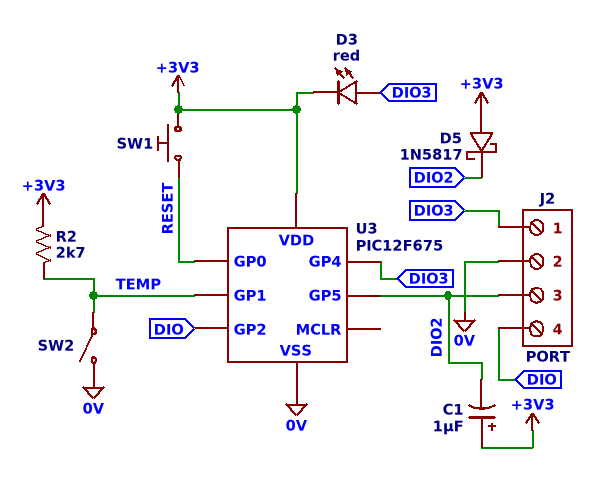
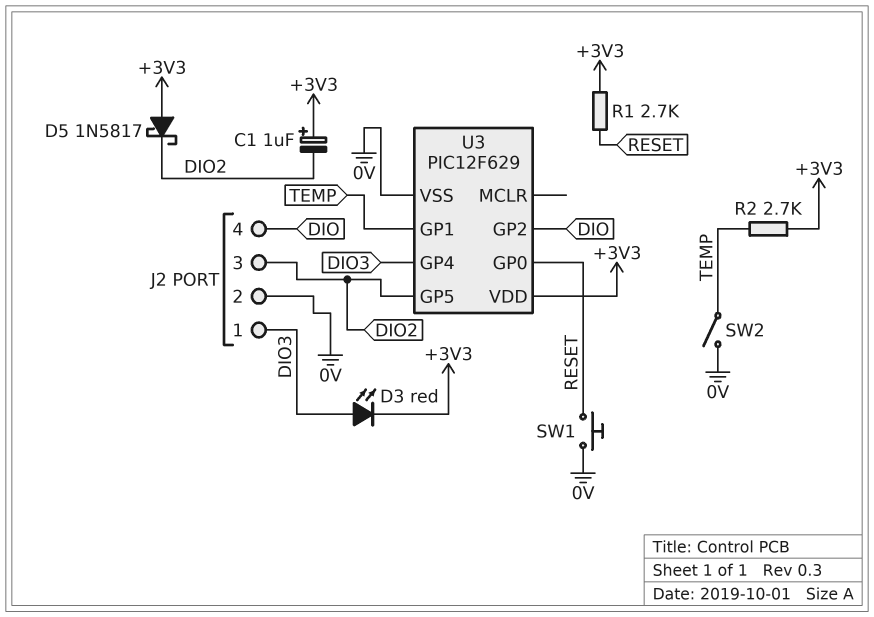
R1: none -> 2.7k (+3V3, RESET)
SW1: button (+3V3, RESET) -> button (0V, RESET)
U3: PIC12F675 -> PIC12F629

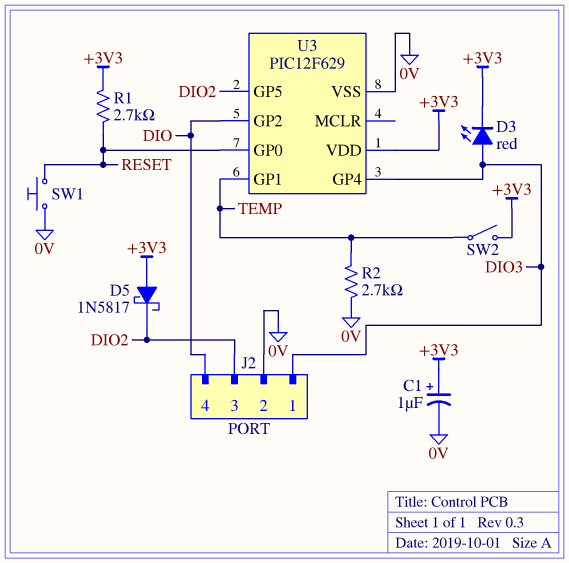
C1: 1uF (plus +3V3, minus DIO2) -> 1uF (plus +3V3, minus 0V)
R2: 2.7k (+3V3, TEMP) -> 2.7k (0V, TEMP)
SW2: switch (0V, TEMP) -> switch (+3V3, TEMP)

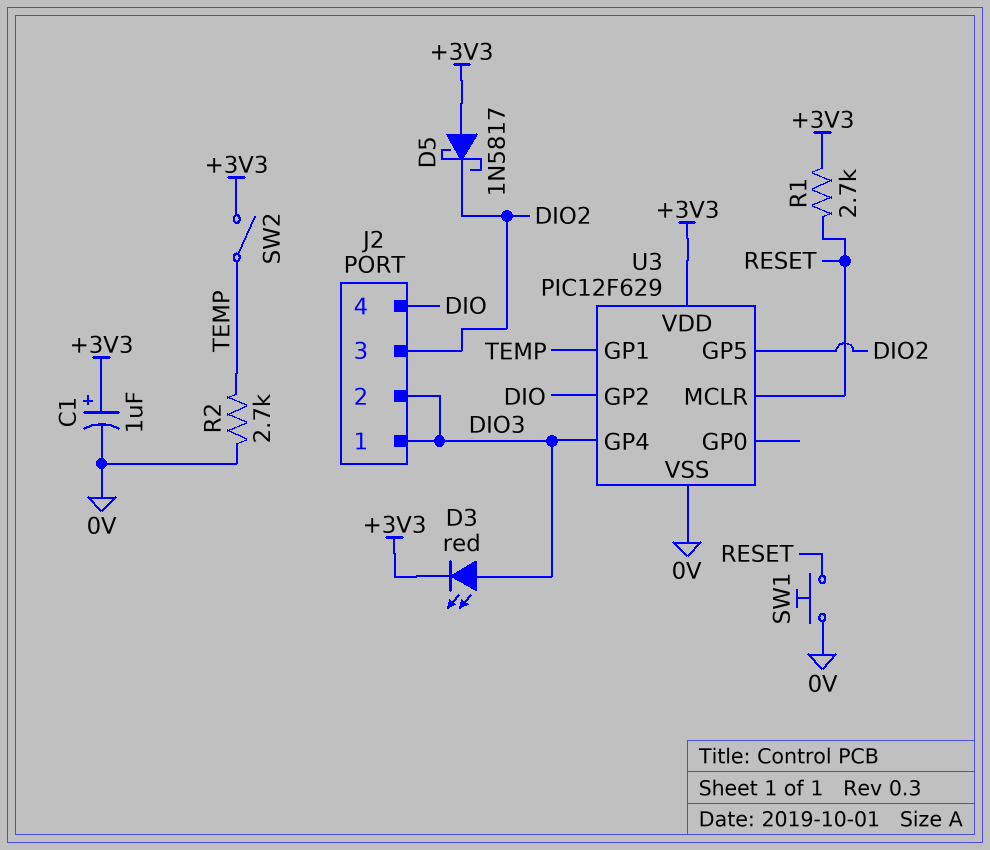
J2 pin 2: 0V -> DIO3
U3 pin GP0: RESET -> none
U3 pin MCLR: none -> RESET

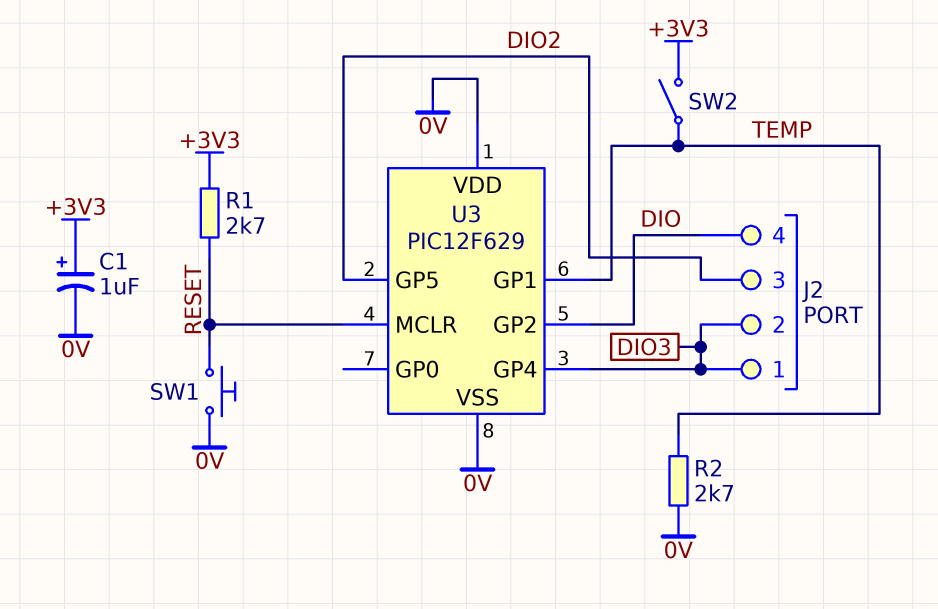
D3: LED red (A DIO3, K +3V3) -> none
D5: schottky 1N5817 (A +3V3, K DIO2) -> none
U3 pin VDD: +3V3 -> 0V

